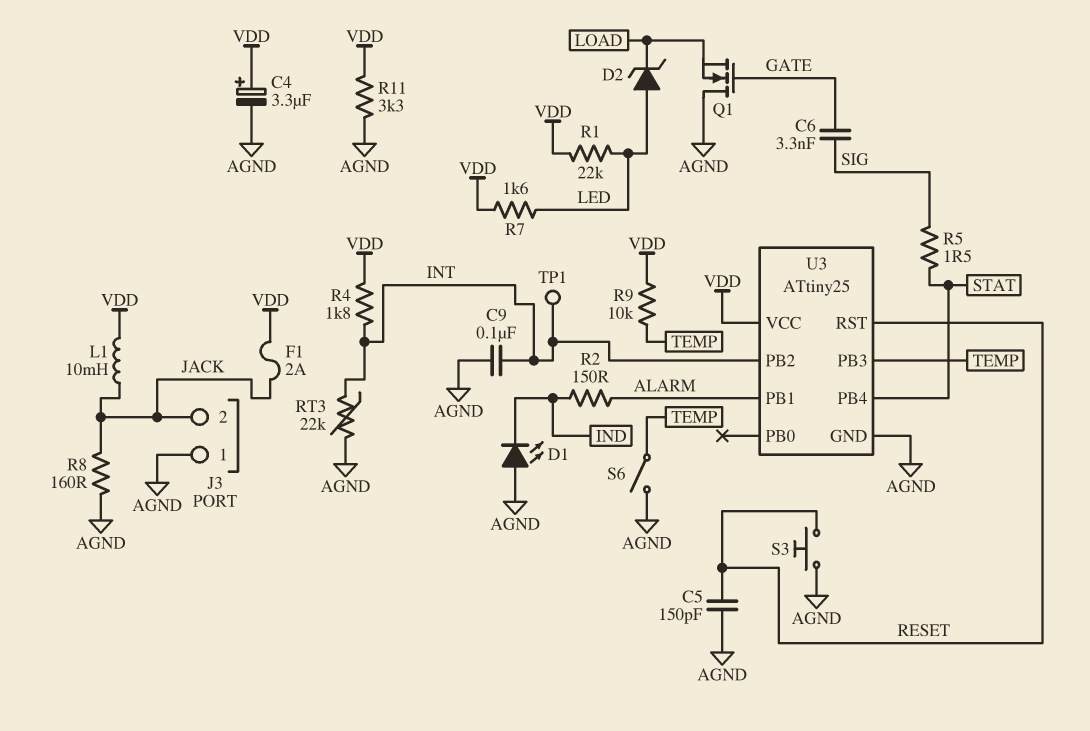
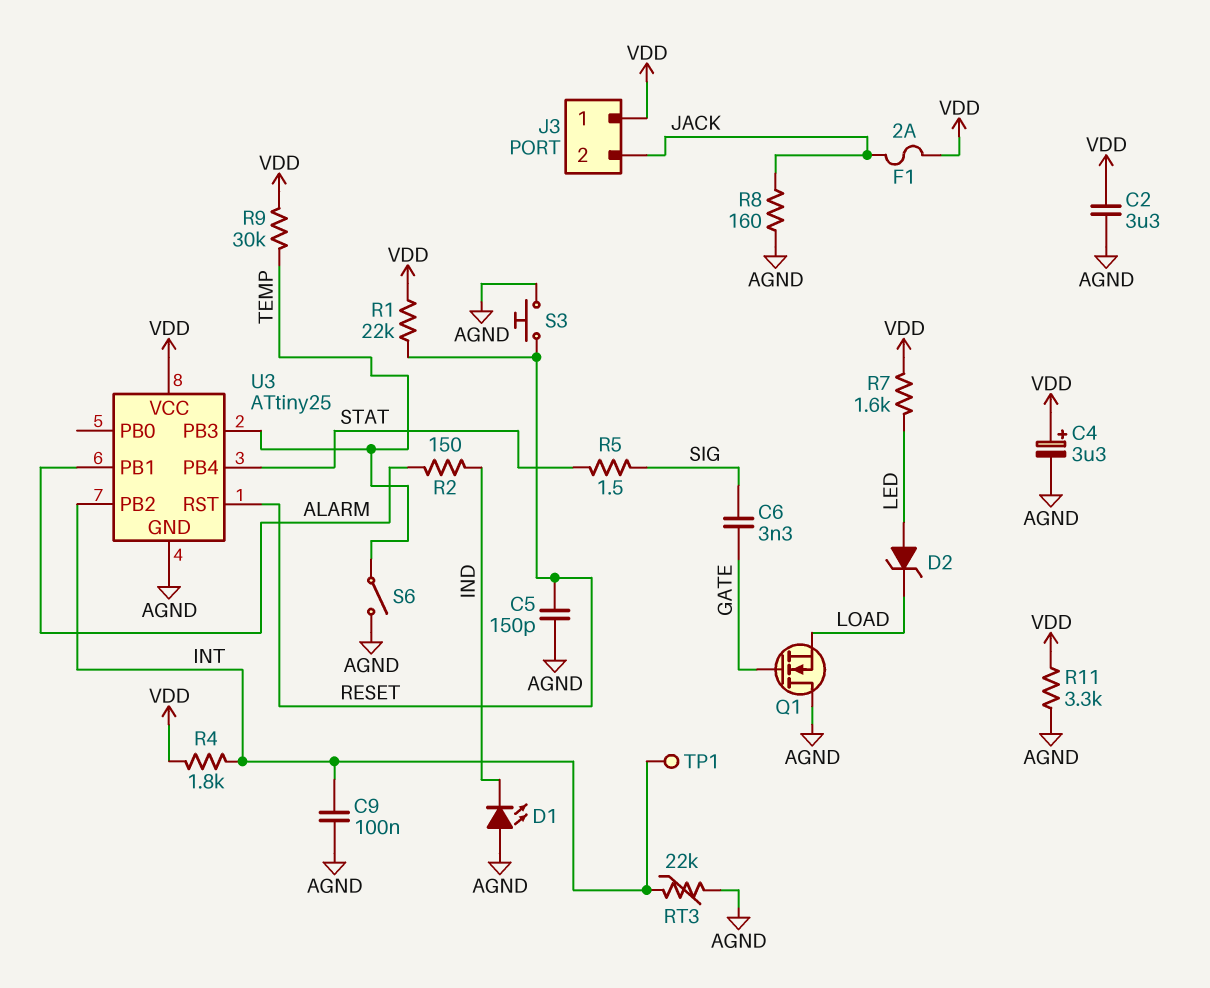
C2: none -> 3.3uF (AGND, VDD)
J3 pin 1: AGND -> VDD
L1: 10mH (JACK, VDD) -> none
R1: 22k (LED, VDD) -> 22k (RESET, VDD)
R9: 10k (TEMP, VDD) -> 30k (TEMP, VDD)

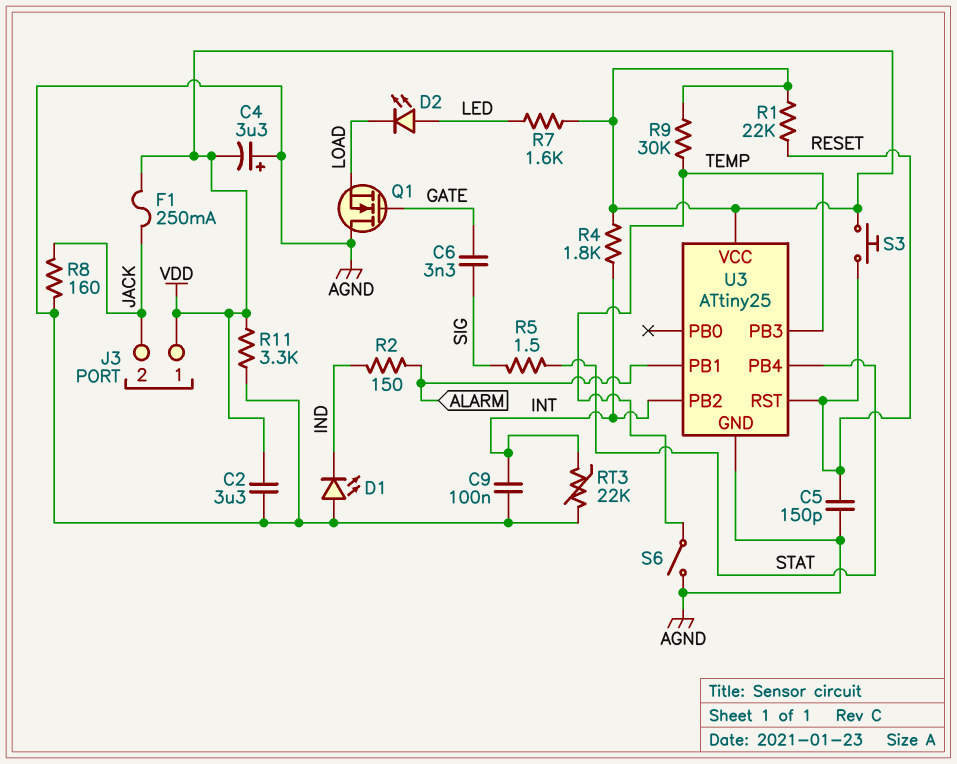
C4: 3.3uF (plus VDD, minus AGND) -> 3.3uF (plus AGND, minus VDD)
D2: zener (A LED, K LOAD) -> LED (A LED, K LOAD)
F1: 2A (JACK, VDD) -> 250mA (JACK, VDD)
S3: button (AGND, RESET) -> button (RESET, VDD)
TP1: test point (INT) -> none

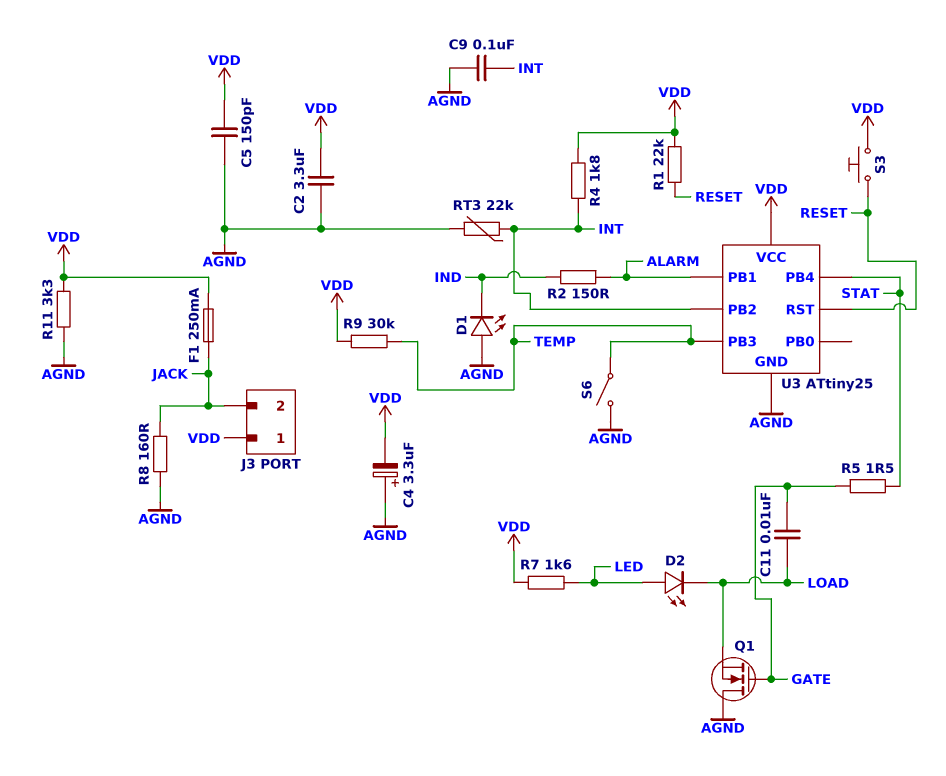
C5: 150pF (AGND, RESET) -> 150pF (AGND, VDD)
C6: 3.3nF (GATE, SIG) -> none
C11: none -> 10nF (GATE, LOAD)
R5: 1.5 (SIG, STAT) -> 1.5 (GATE, STAT)

